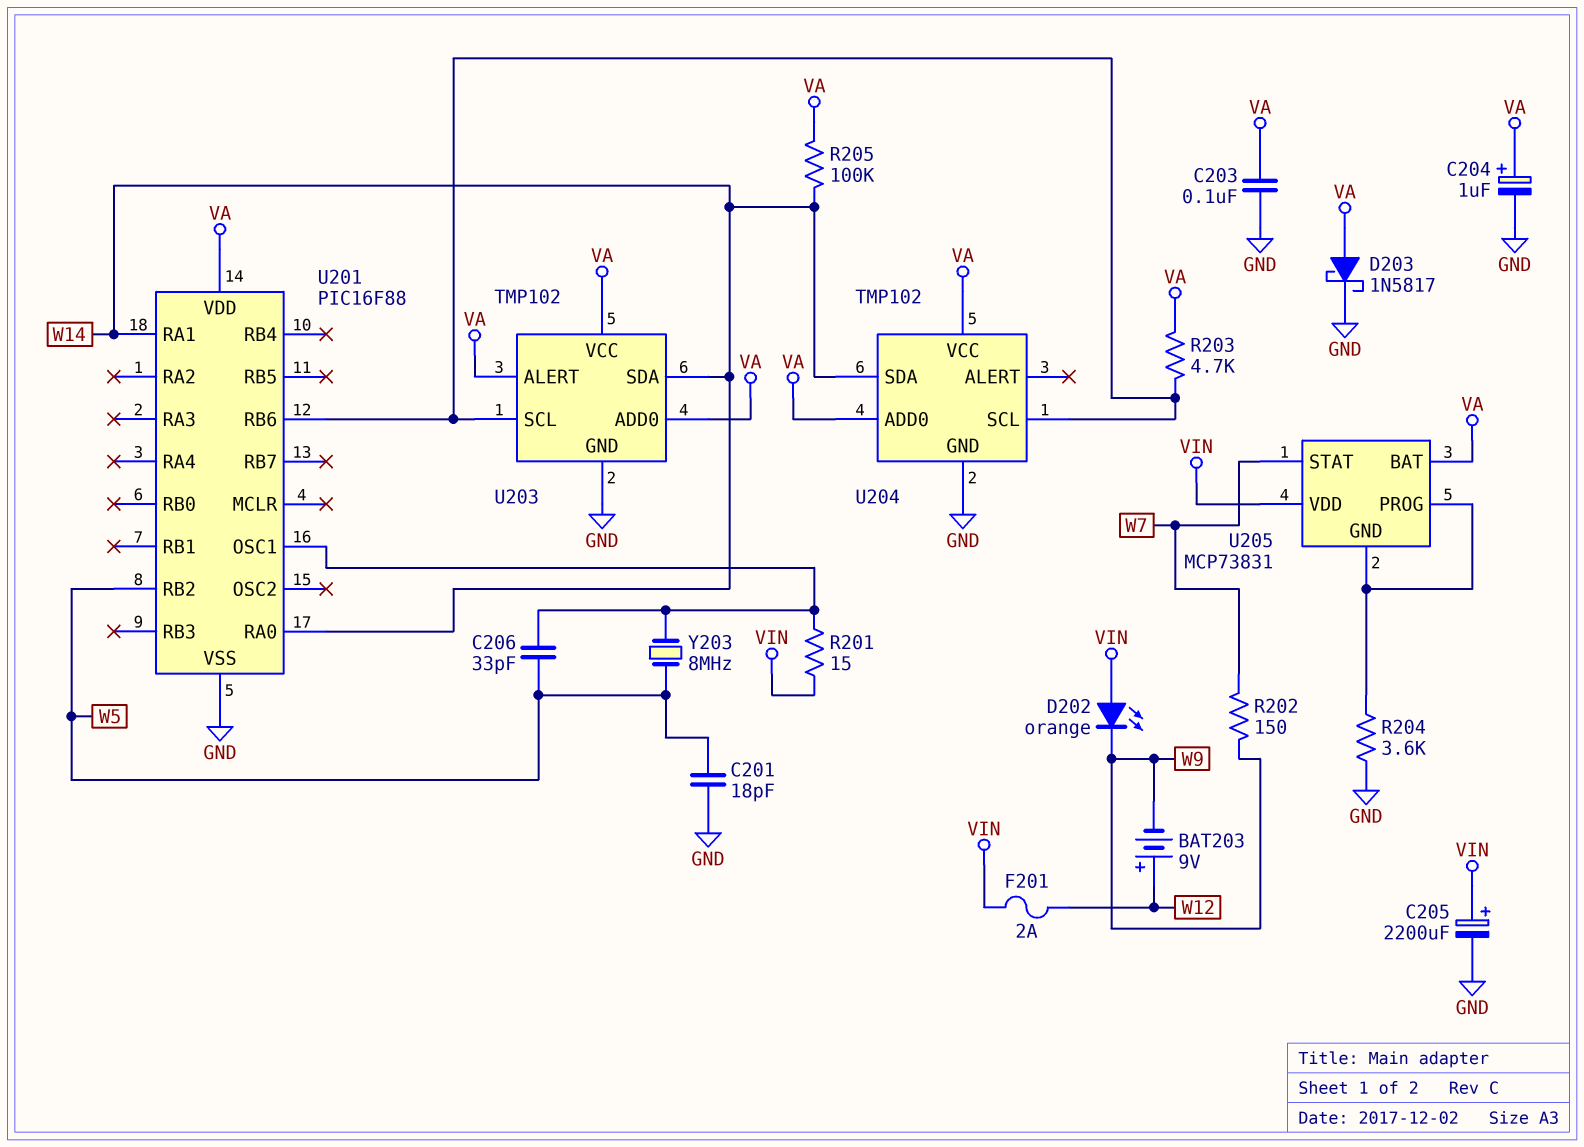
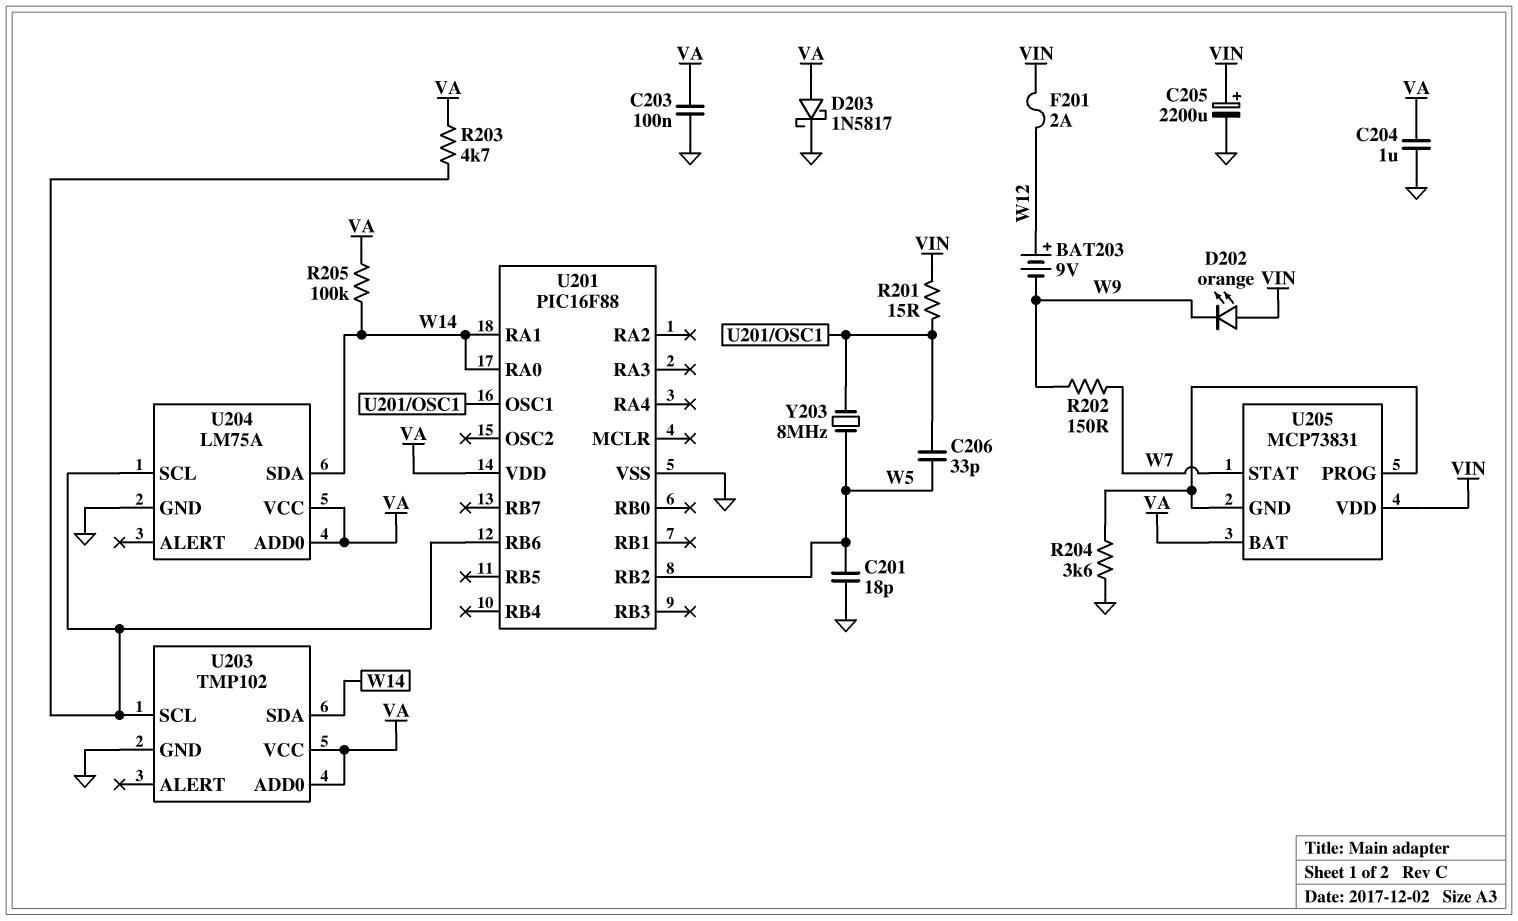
C204: 1uF (plus VA, minus GND) -> 1uF (GND, VA)
U203 pin ALERT: VA -> none
U204: TMP102 -> LM75A

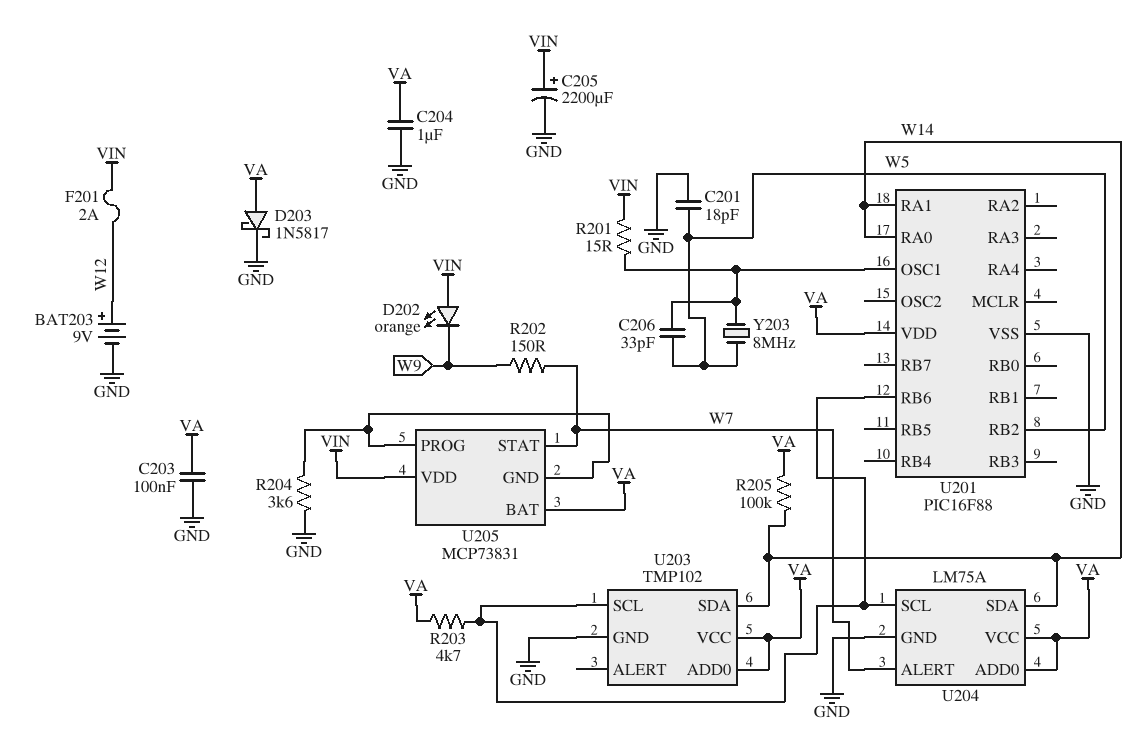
BAT203: 9V (plus W12, minus W9) -> 9V (plus W12, minus GND)
U204 pin ALERT: none -> W7

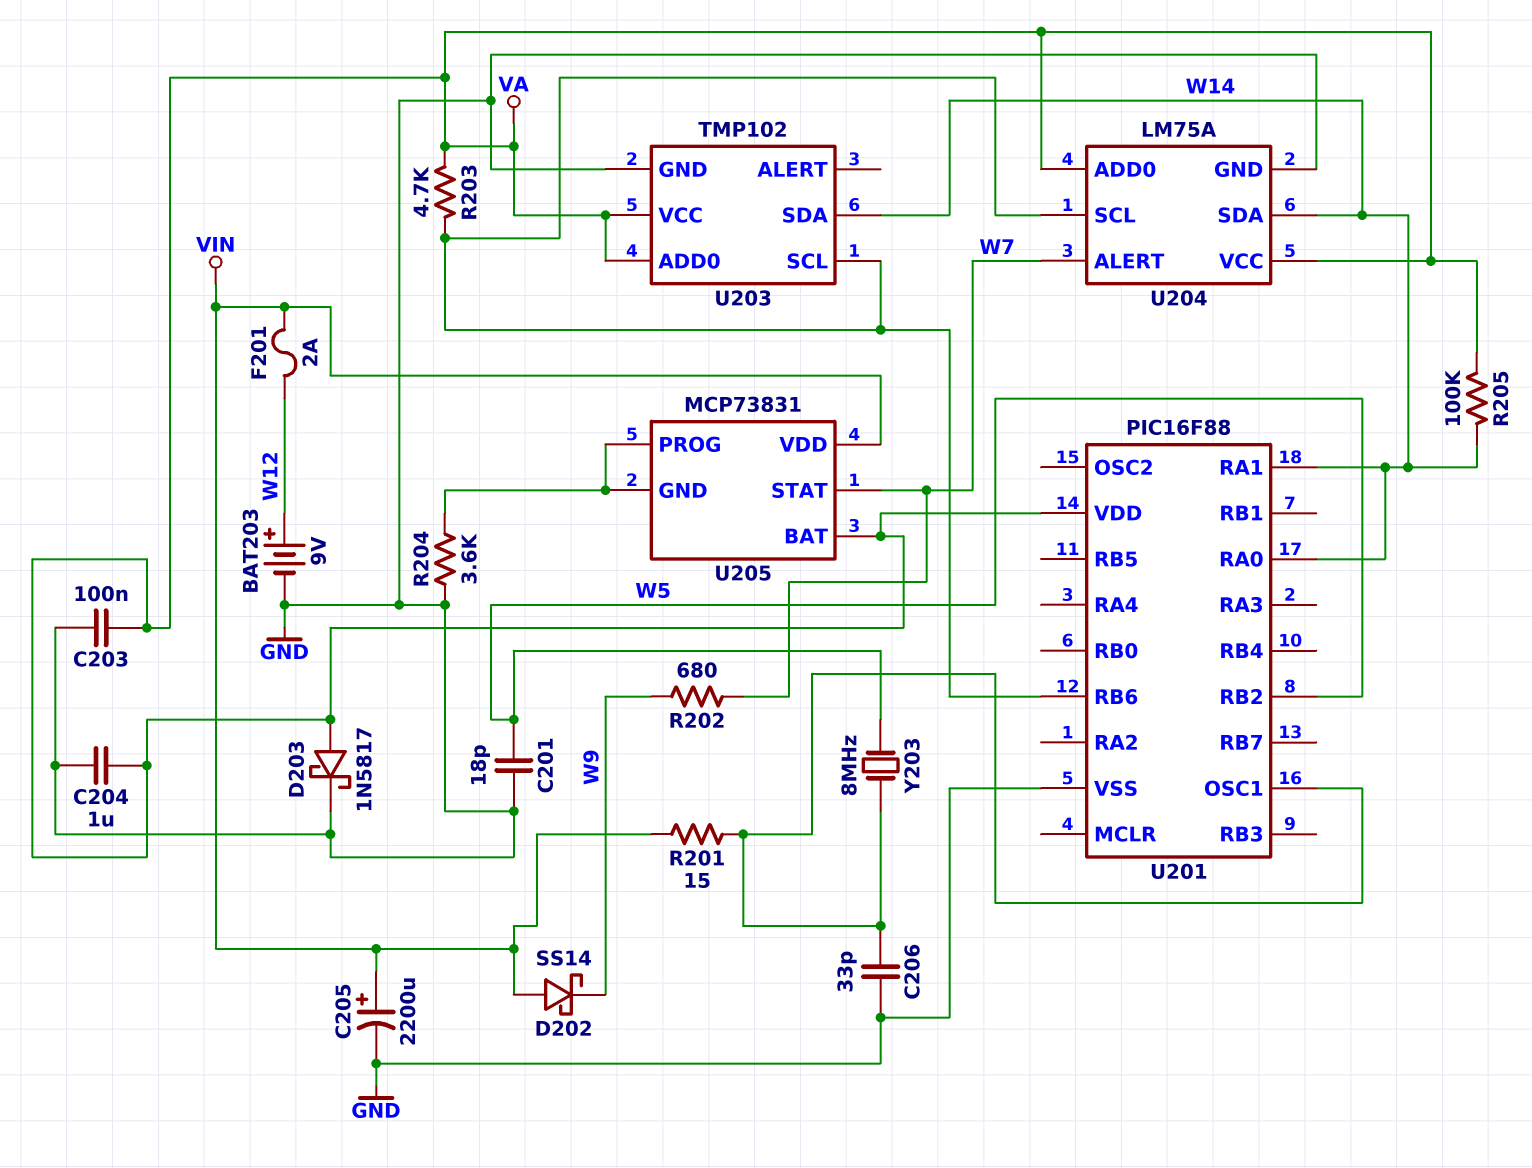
C206: 33pF (U201/OSC1, W5) -> 33pF (GND, U201/OSC1)
D202: LED orange (A VIN, K W9) -> schottky SS14 (A VIN, K W9)
R202: 150 (W7, W9) -> 680 (W7, W9)

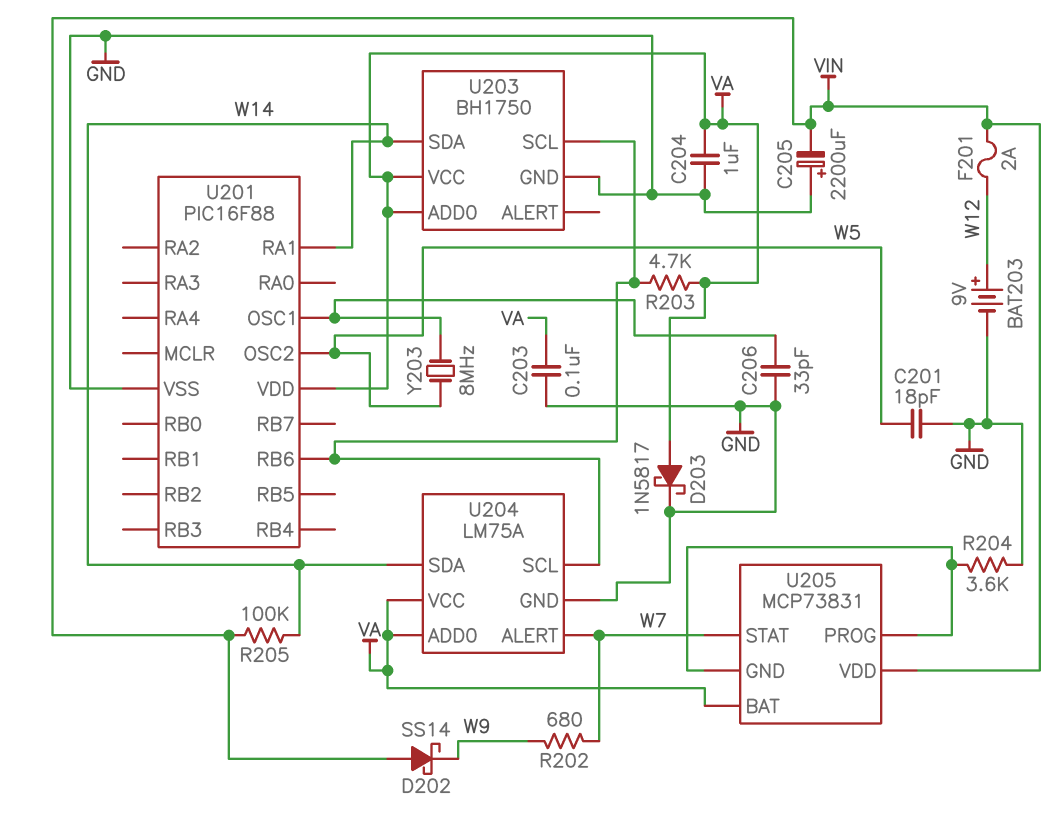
C205: 2200uF (plus VIN, minus GND) -> 2200uF (plus GND, minus VIN)
R201: 15 (U201/OSC1, VIN) -> none
R205: 100k (VA, W14) -> 100k (VIN, W14)
U201 pin OSC2: none -> W5
U201 pin RA0: W14 -> none
U201 pin RB2: W5 -> none
U203: TMP102 -> BH1750

